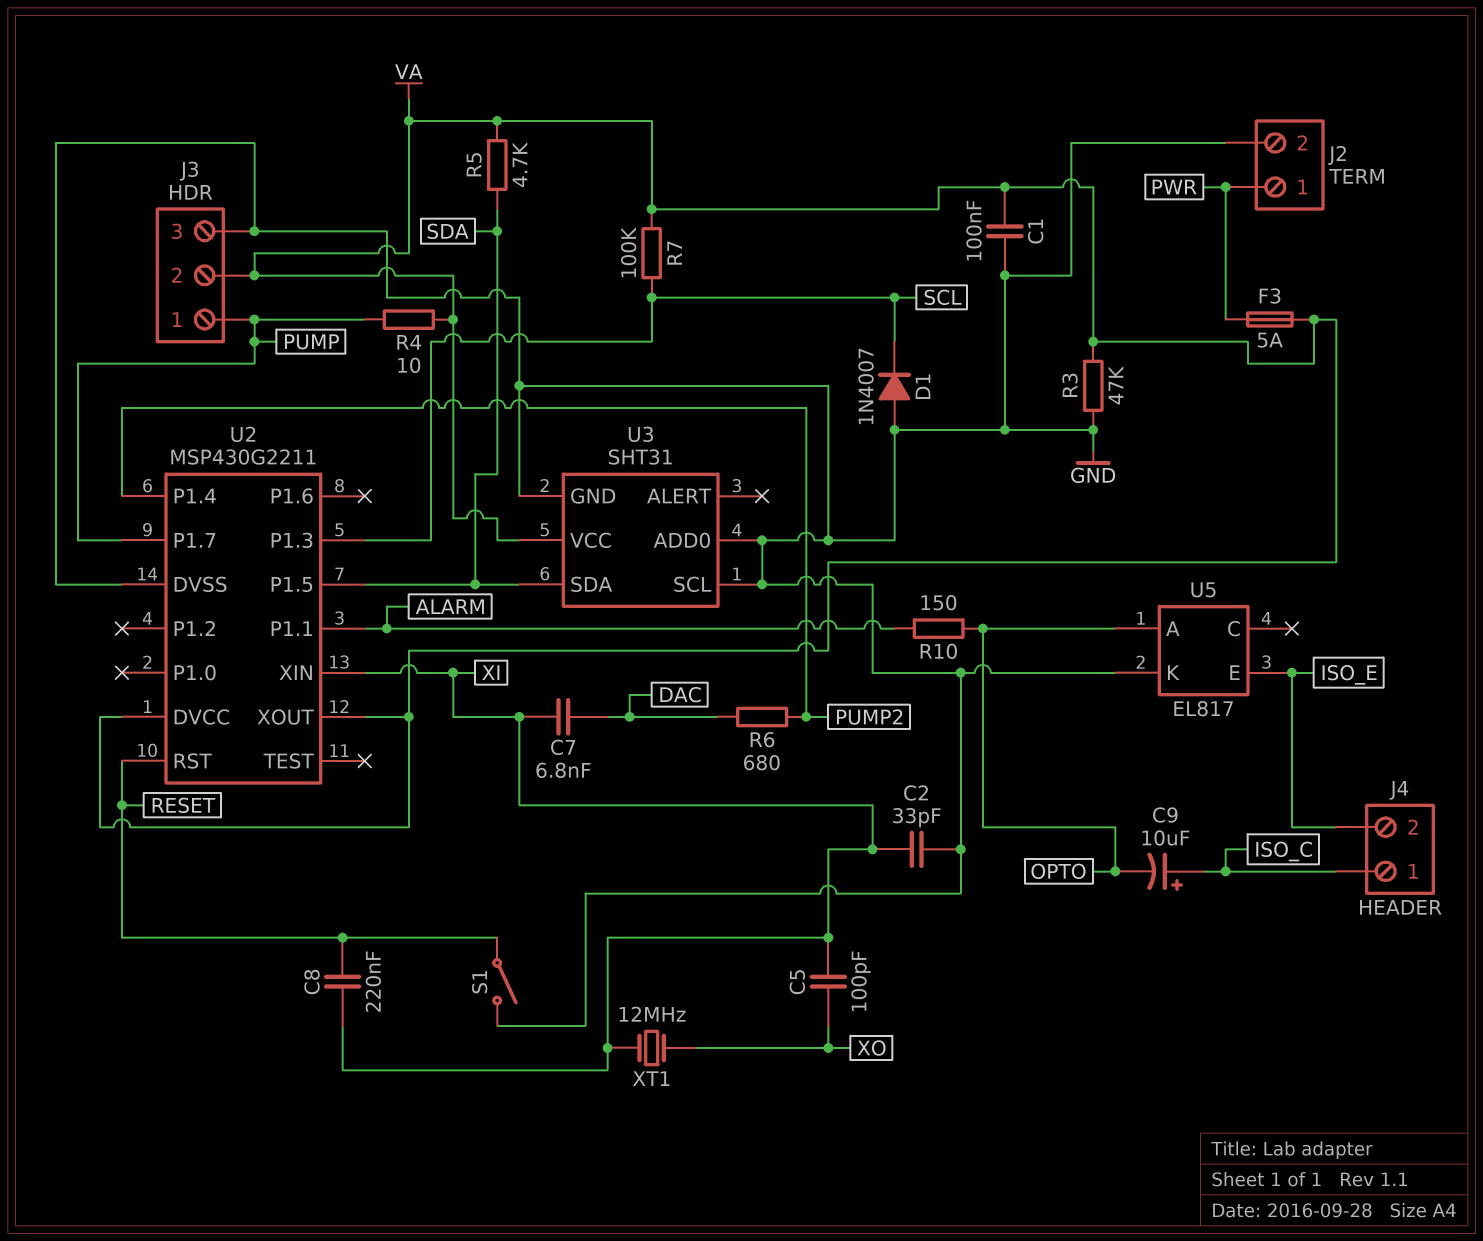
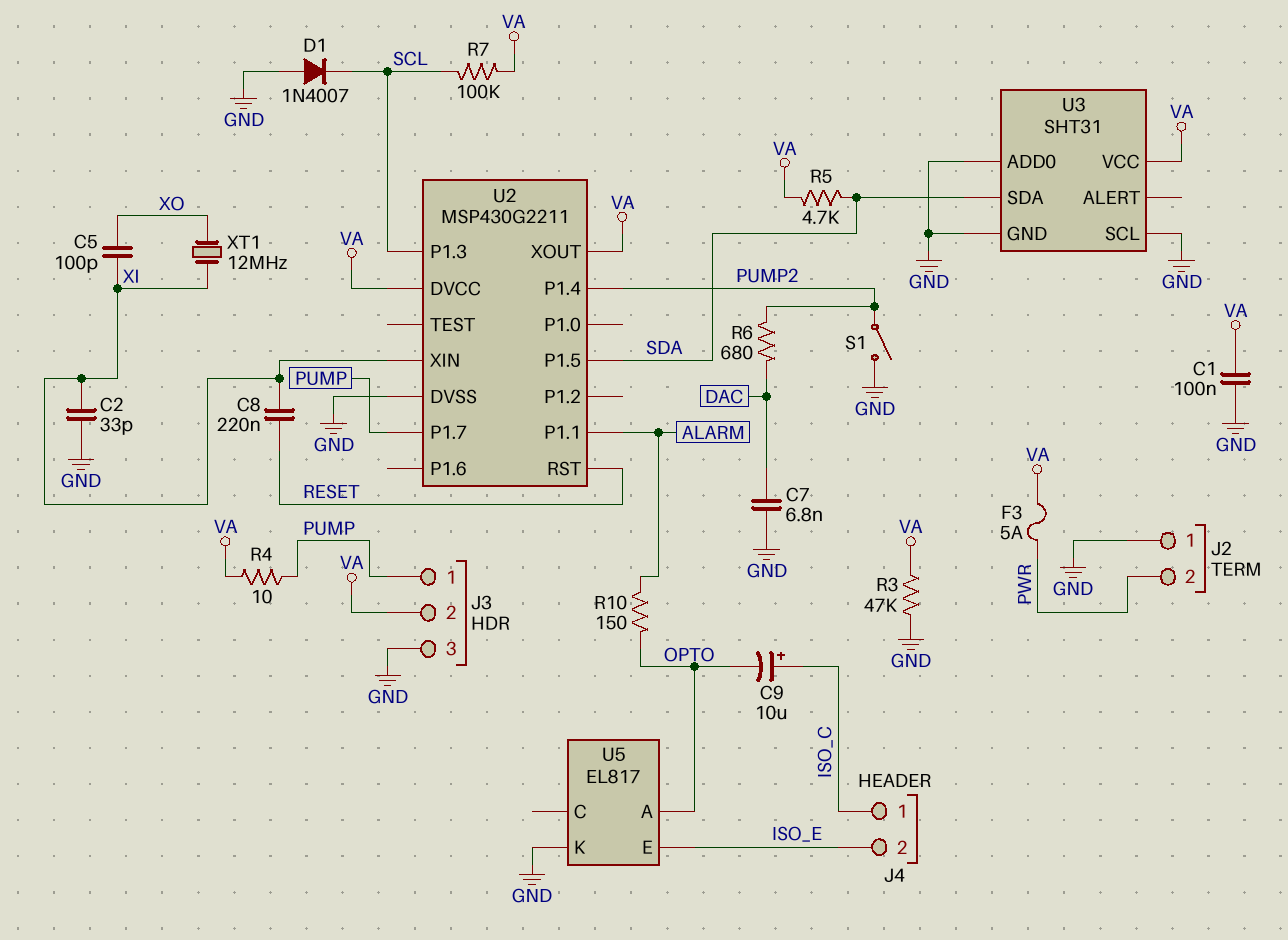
C7: 6.8nF (DAC, XI) -> 6.8nF (DAC, GND)
J2 pin 1: PWR -> GND
J2 pin 2: GND -> PWR
S1: switch (GND, RESET) -> switch (GND, PUMP2)

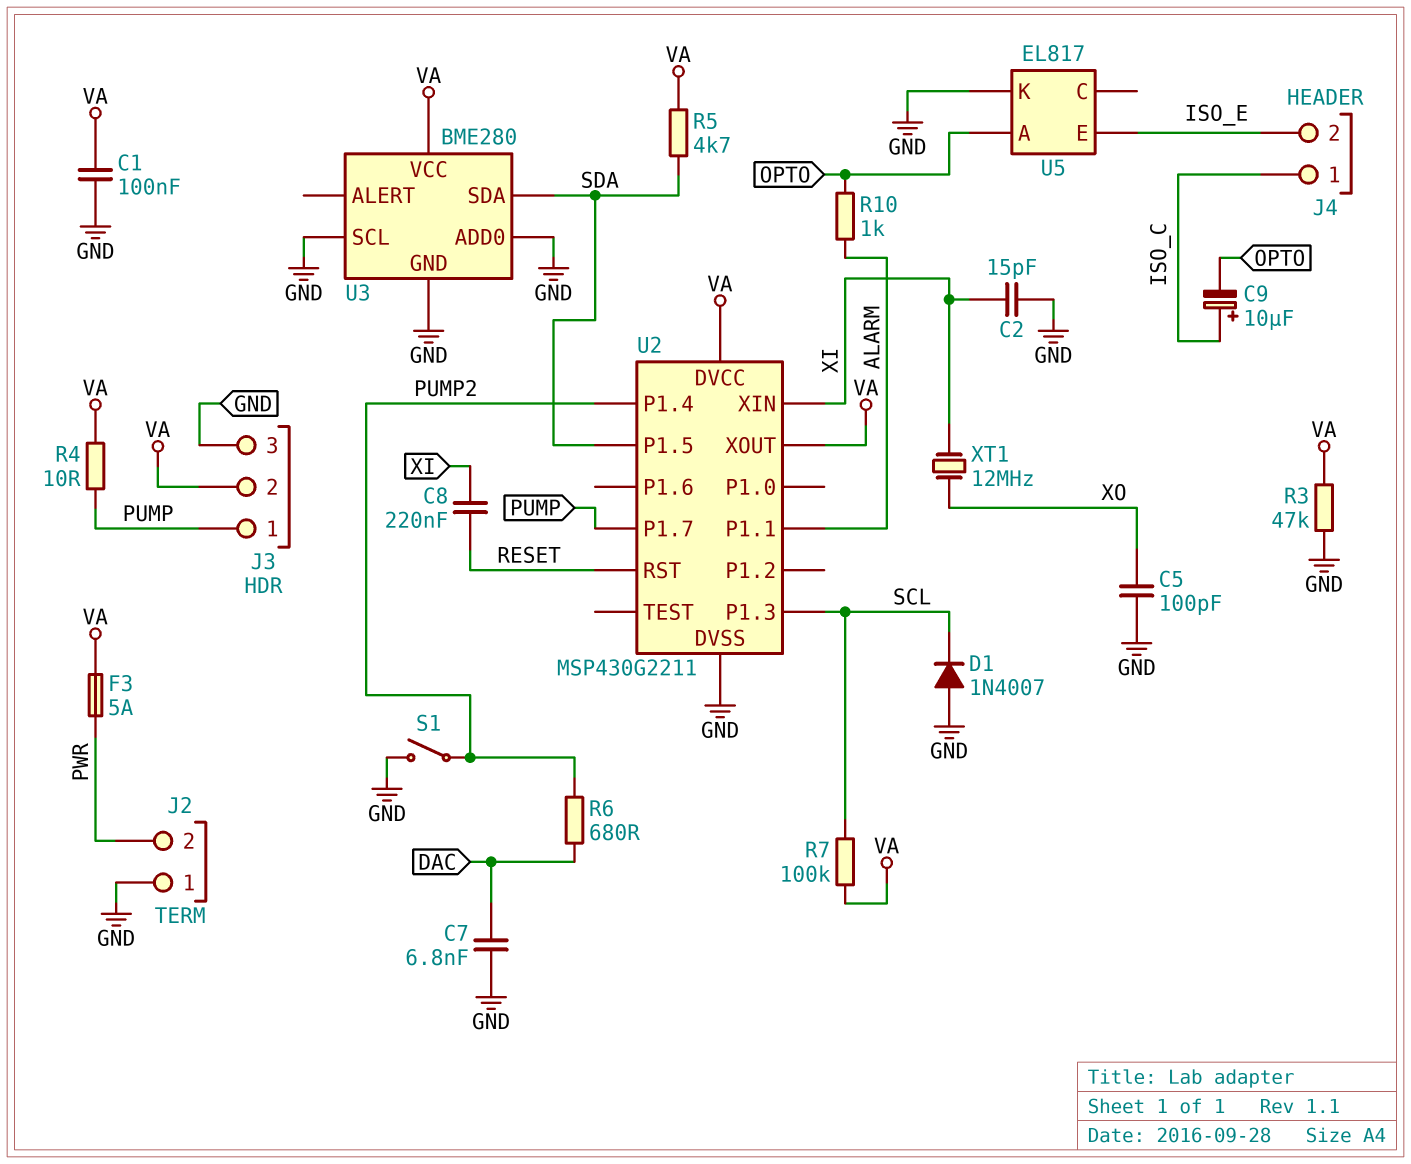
C2: 33pF (GND, XI) -> 15pF (GND, XI)
C5: 100pF (XI, XO) -> 100pF (GND, XO)
R10: 150 (ALARM, OPTO) -> 1k (ALARM, OPTO)
U3: SHT31 -> BME280

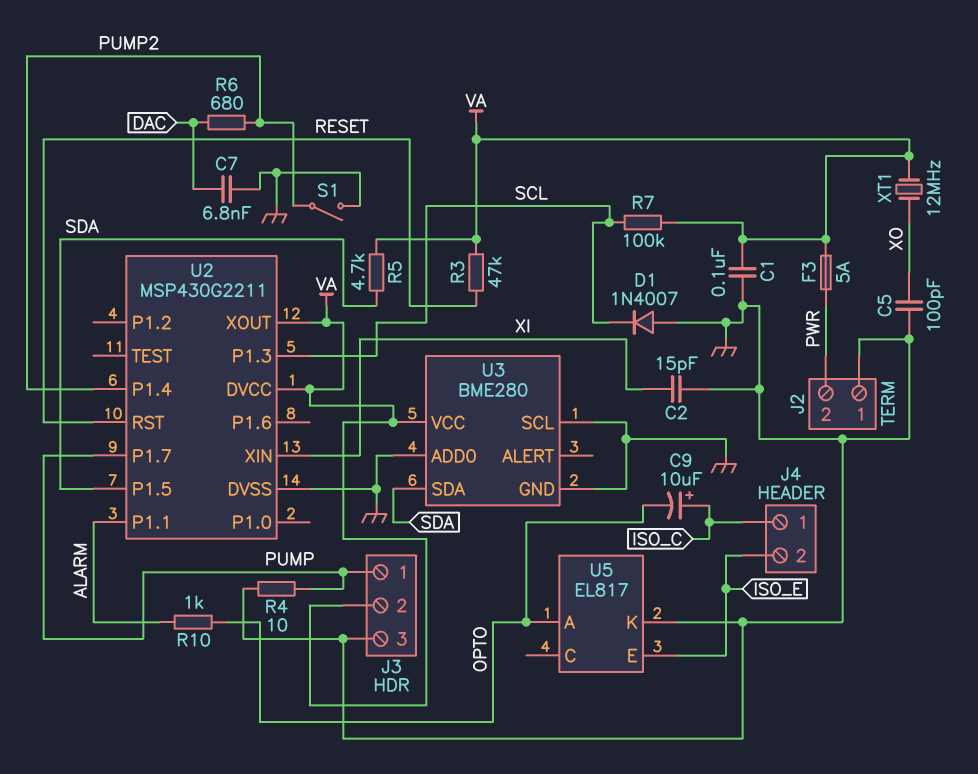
C8: 220nF (RESET, XI) -> none
R3: 47k (GND, VA) -> 47k (RESET, VA)
R4: 10 (PUMP, VA) -> 10 (GND, PUMP)
XT1: 12MHz (XI, XO) -> 12MHz (VA, XO)

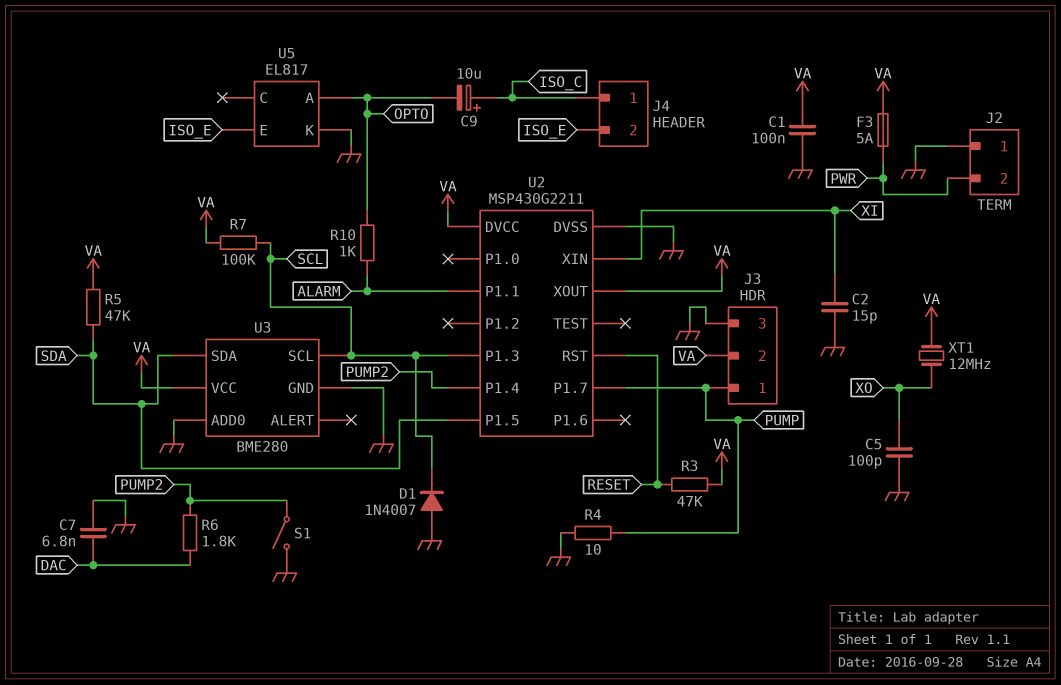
R5: 4.7k (SDA, VA) -> 47k (SDA, VA)
R6: 680 (DAC, PUMP2) -> 1.8k (DAC, PUMP2)
U3 pin SCL: GND -> SCL

